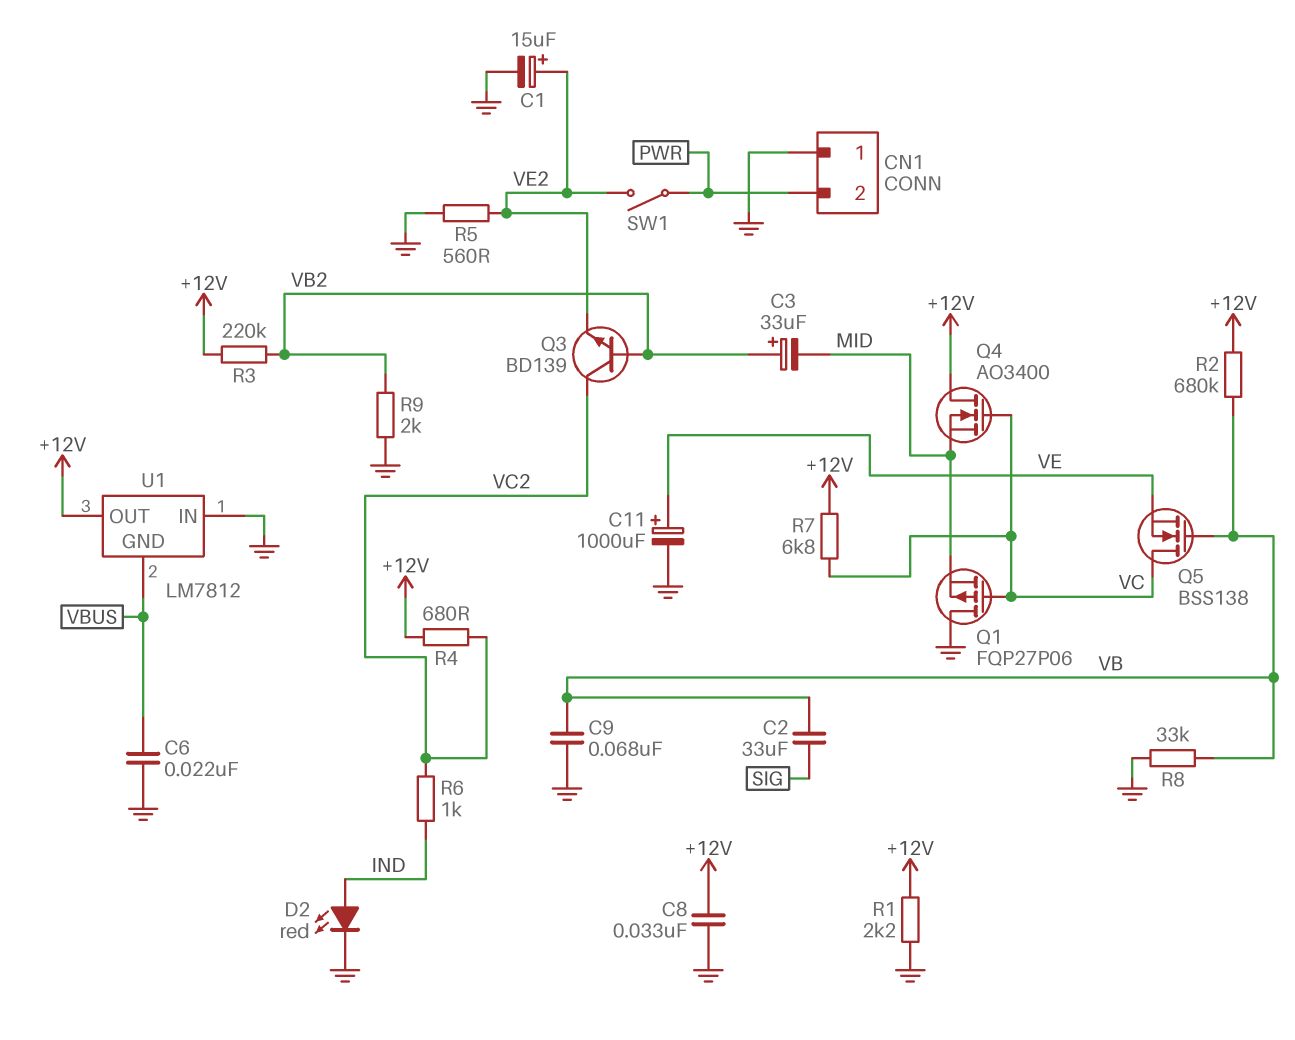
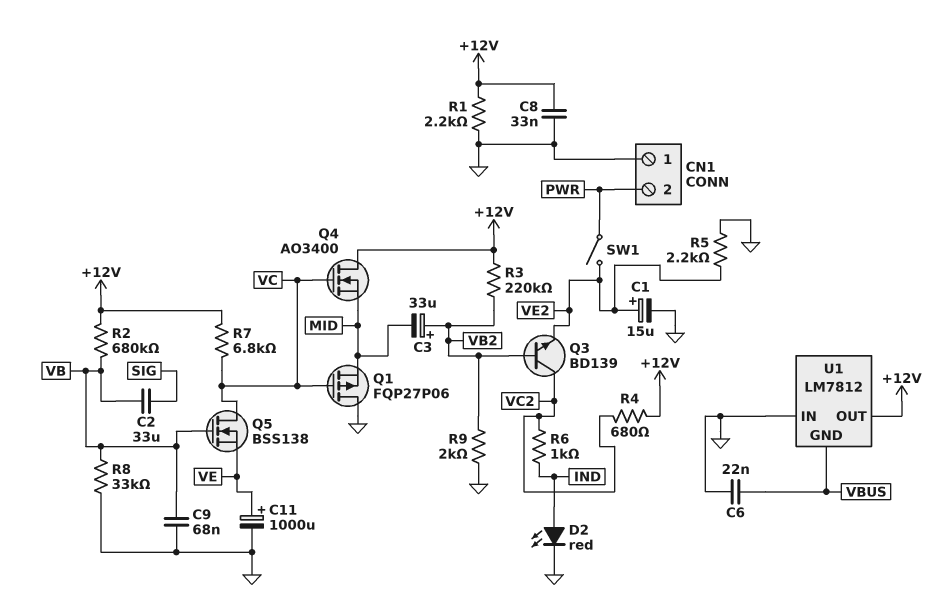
R5: 560 (GND, VE2) -> 2.2k (GND, VE2)

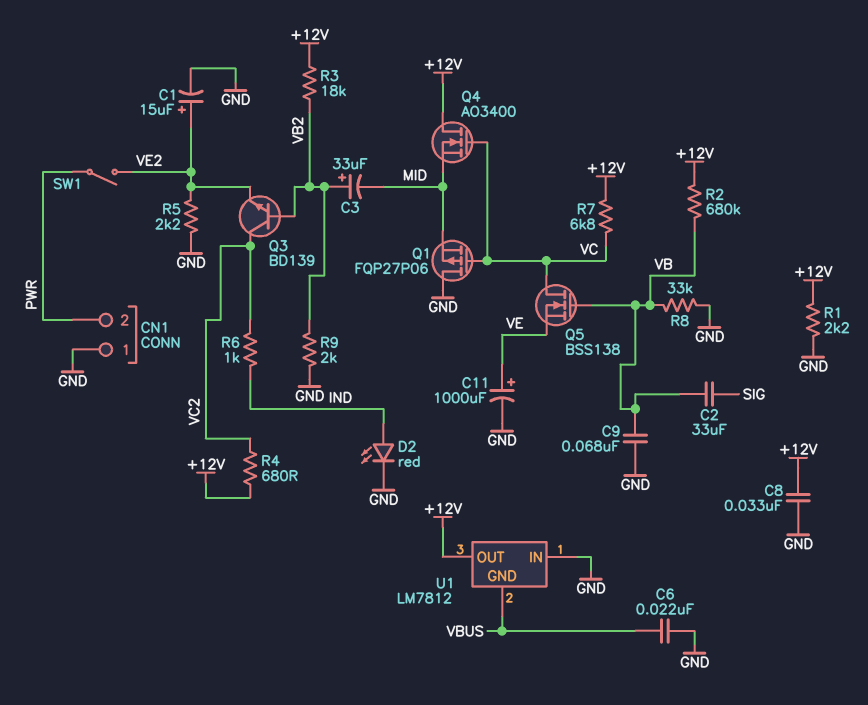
R3: 220k (+12V, VB2) -> 18k (+12V, VB2)

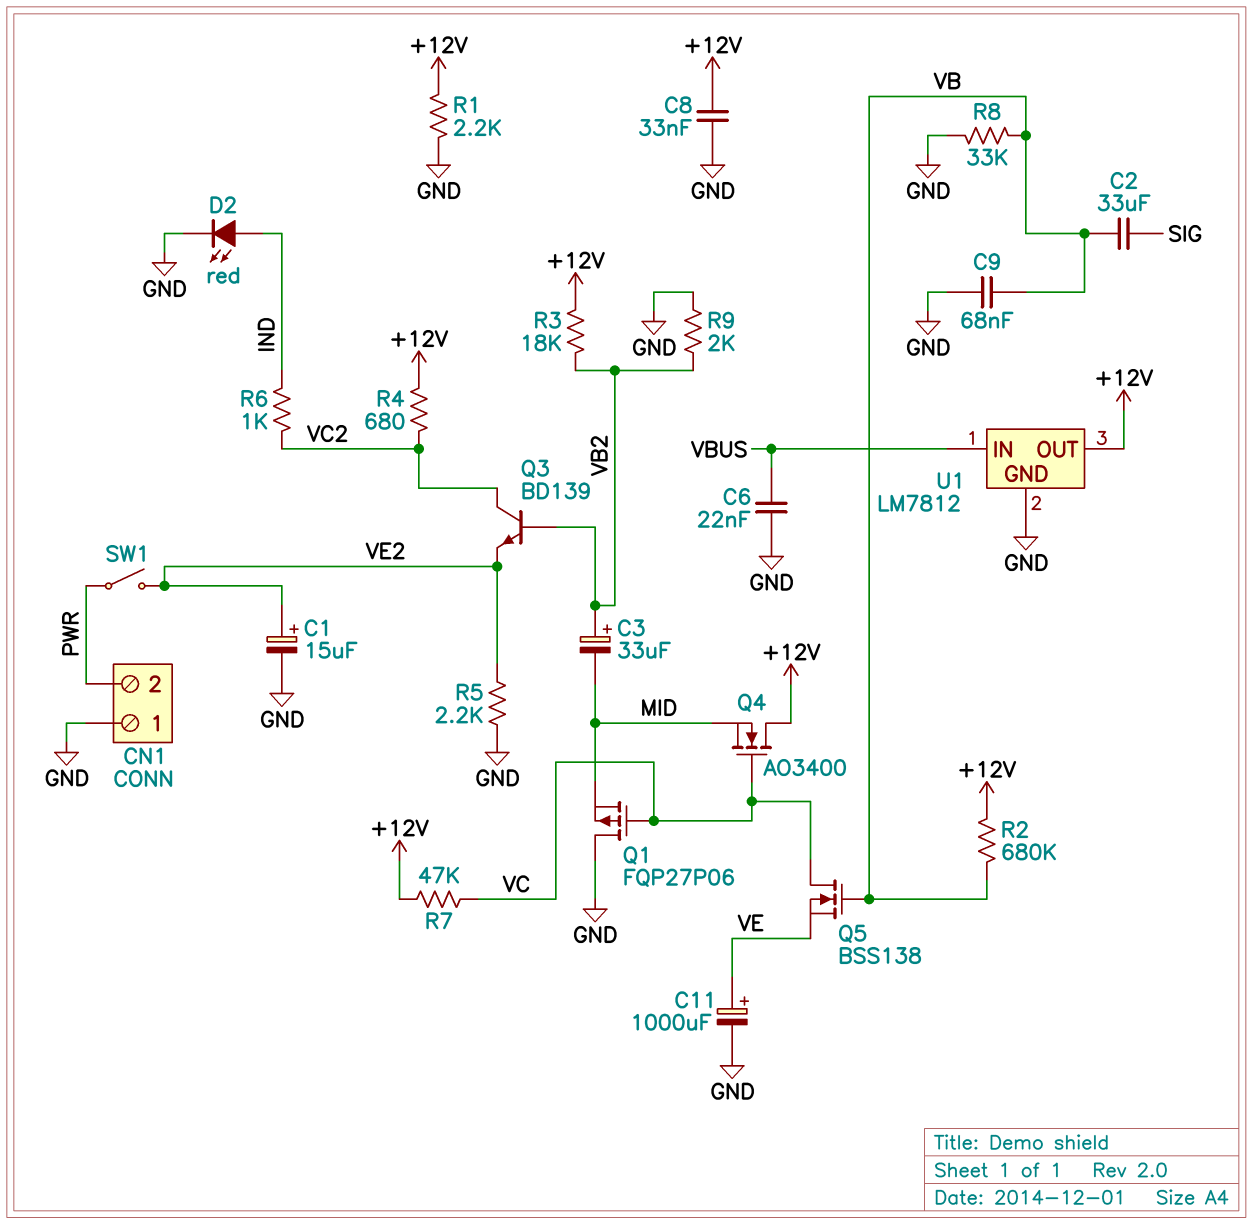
R7: 6.8k (+12V, VC) -> 47k (+12V, VC)
U1 pin GND: VBUS -> GND
U1 pin IN: GND -> VBUS

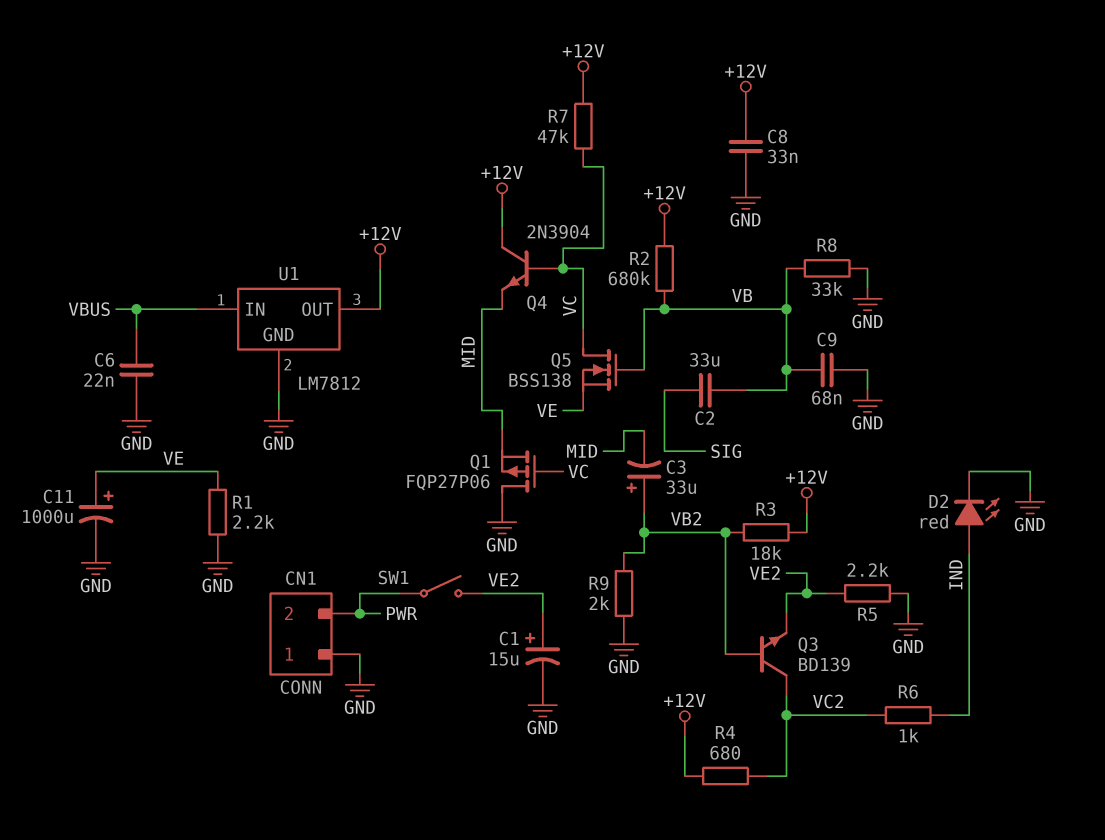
Q4: NMOS AO3400 (G VC, D +12V, S MID) -> NPN 2N3904 (B VC, C +12V, E MID)
R1: 2.2k (+12V, GND) -> 2.2k (GND, VE)

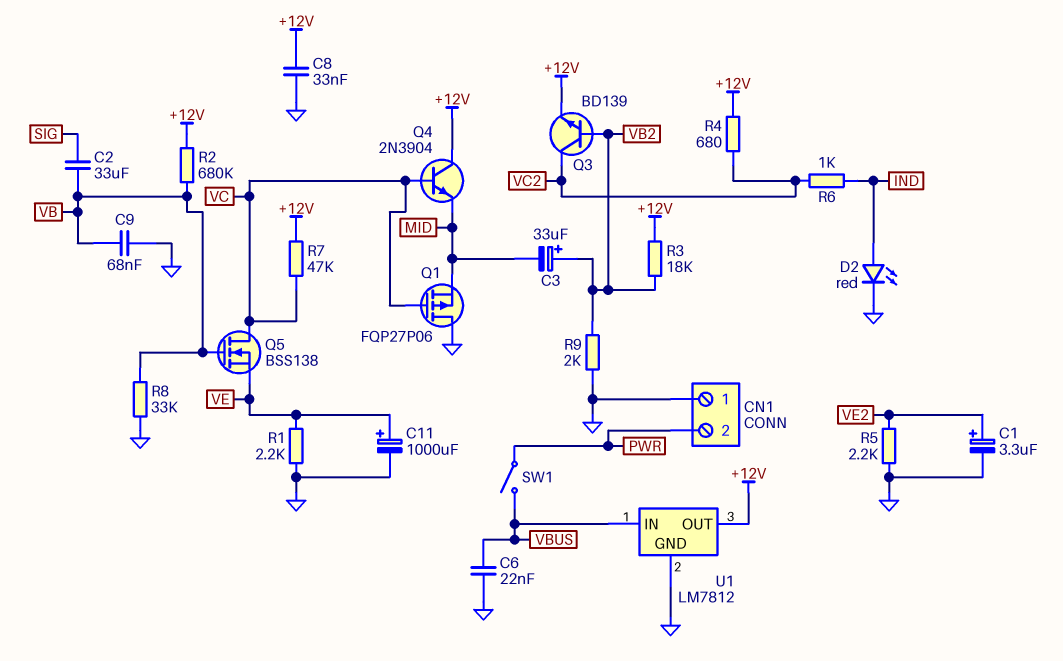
C1: 15uF (plus VE2, minus GND) -> 3.3uF (plus VE2, minus GND)
Q3: NPN BD139 (B VB2, C VC2, E VE2) -> NPN BD139 (B VB2, C VC2, E +12V)
SW1: switch (PWR, VE2) -> switch (PWR, VBUS)

